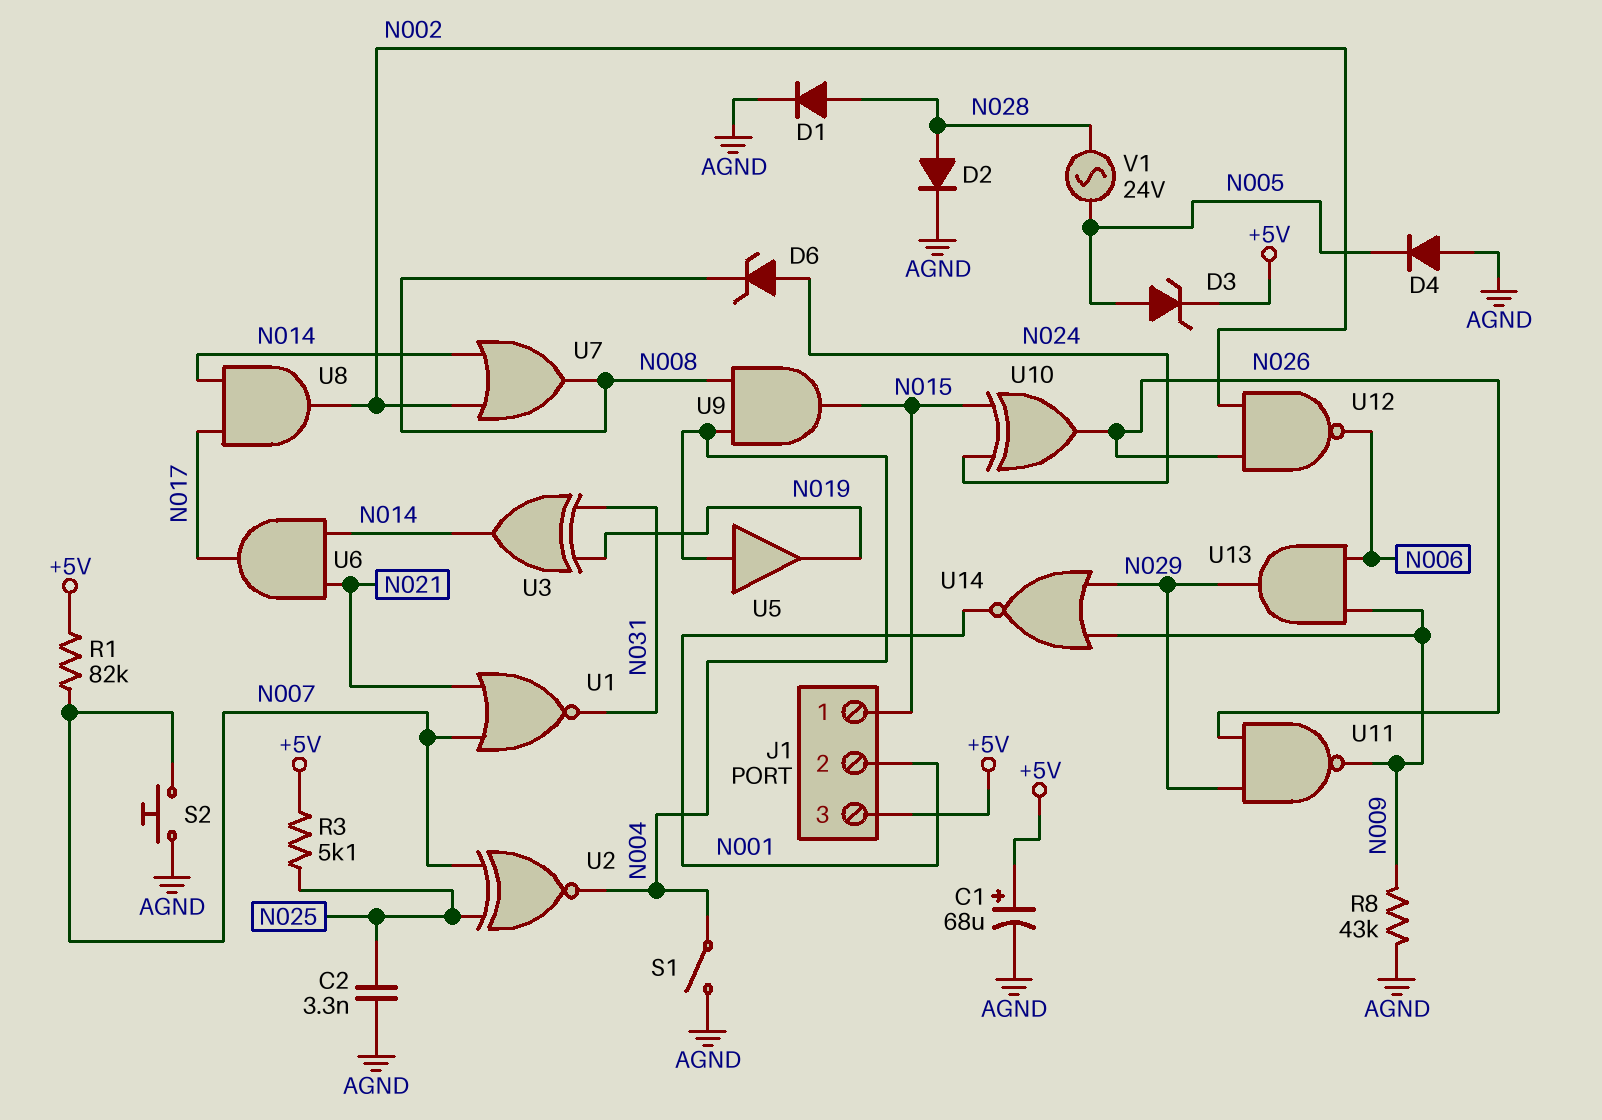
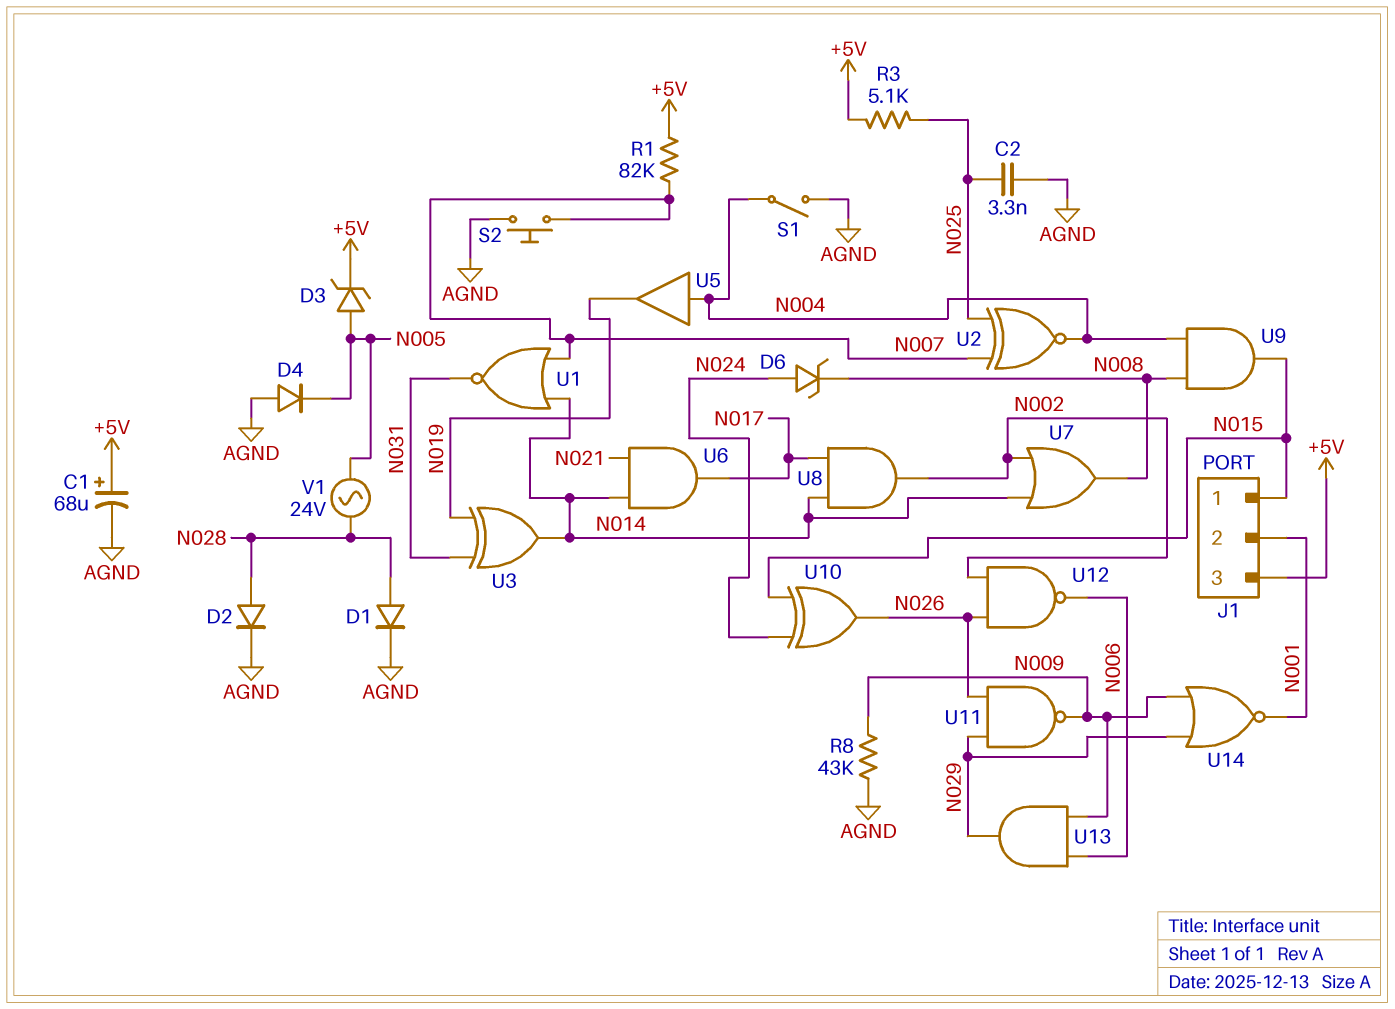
U1: NOR (in N007, in N021, out N031) -> NOR (in N007, in N014, out N031)

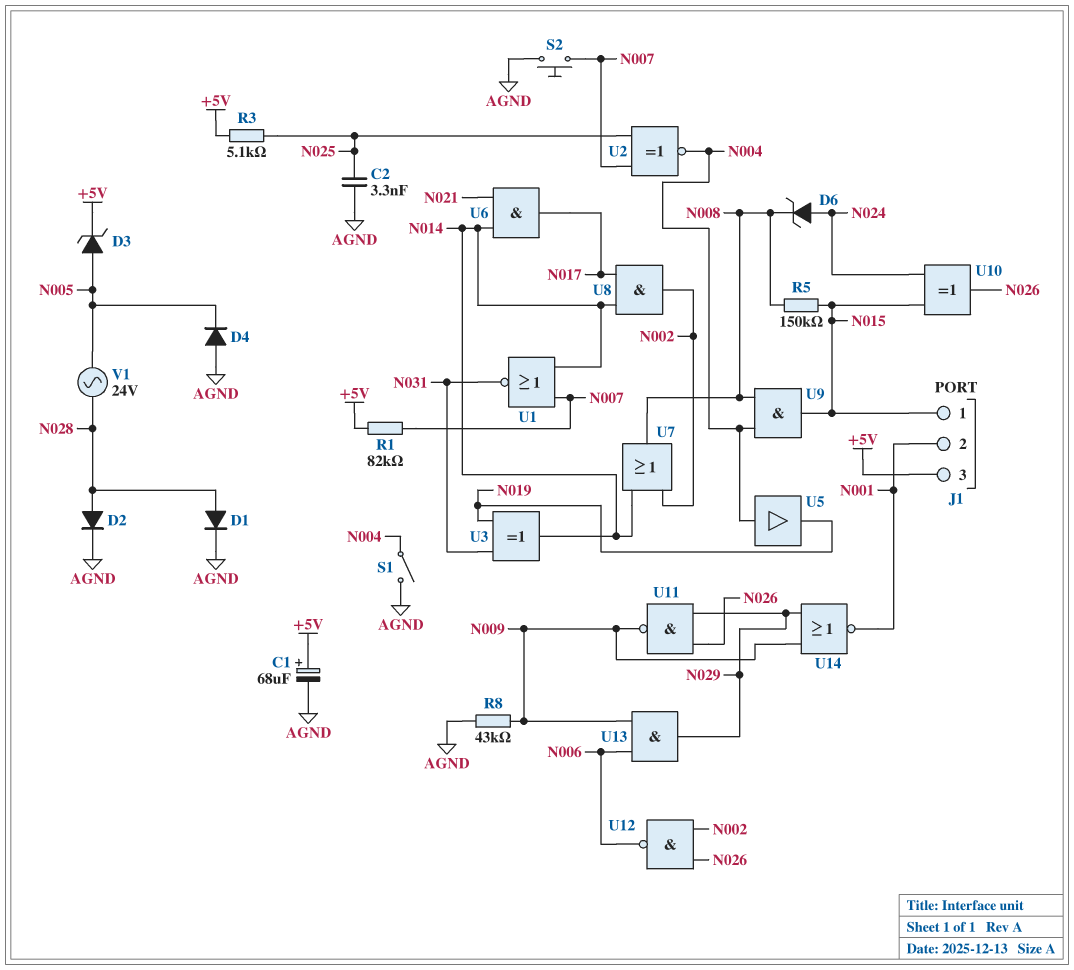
R5: none -> 150k (N008, N015)

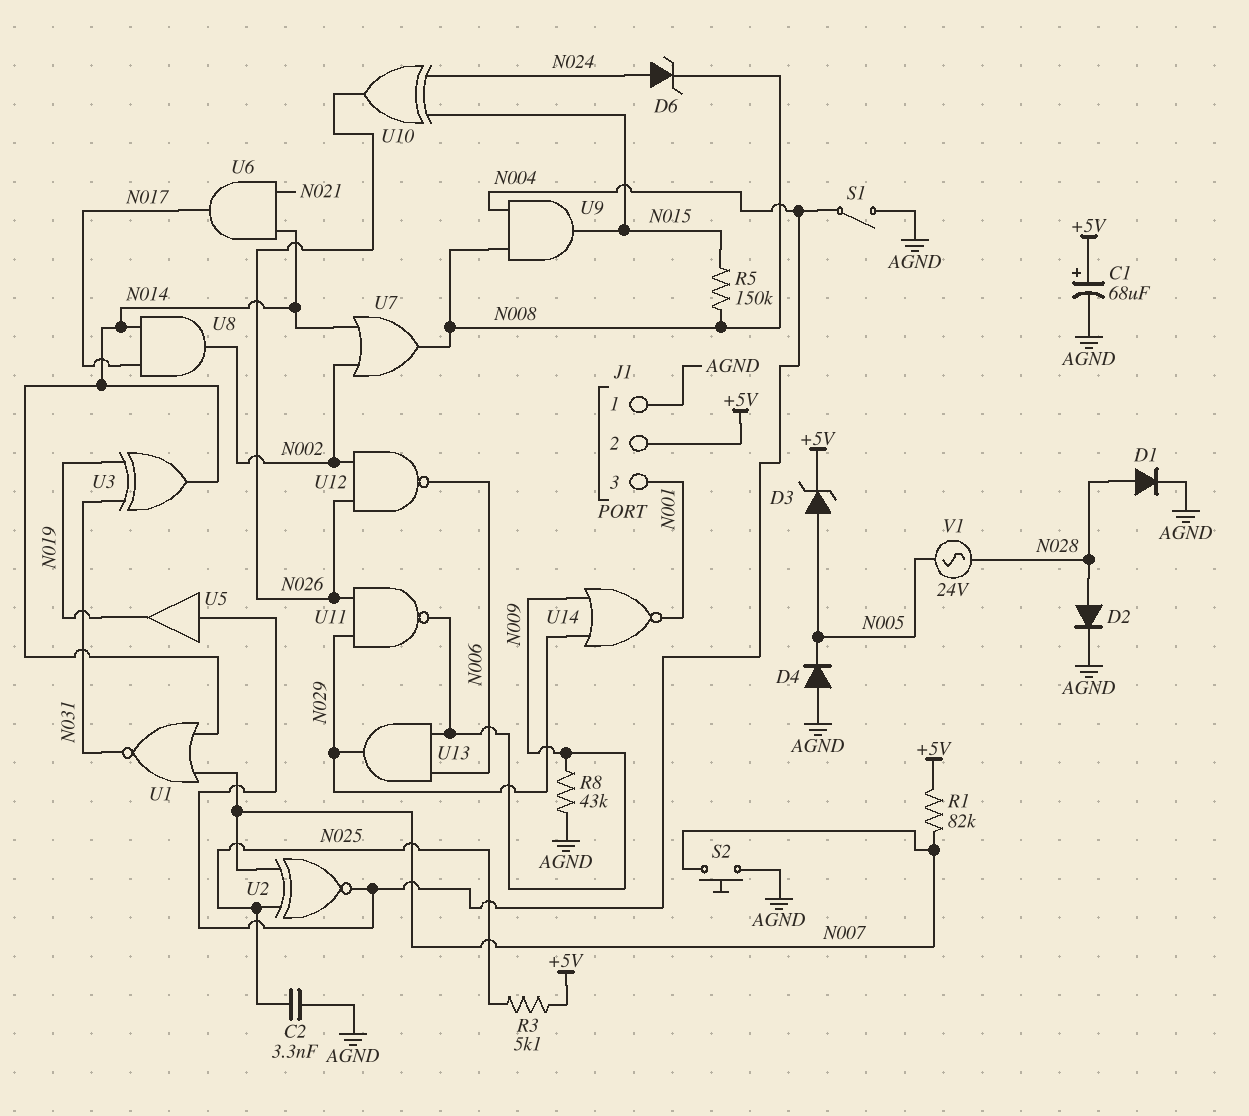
J1 pin 1: N015 -> AGND
J1 pin 2: N001 -> +5V
J1 pin 3: +5V -> N001

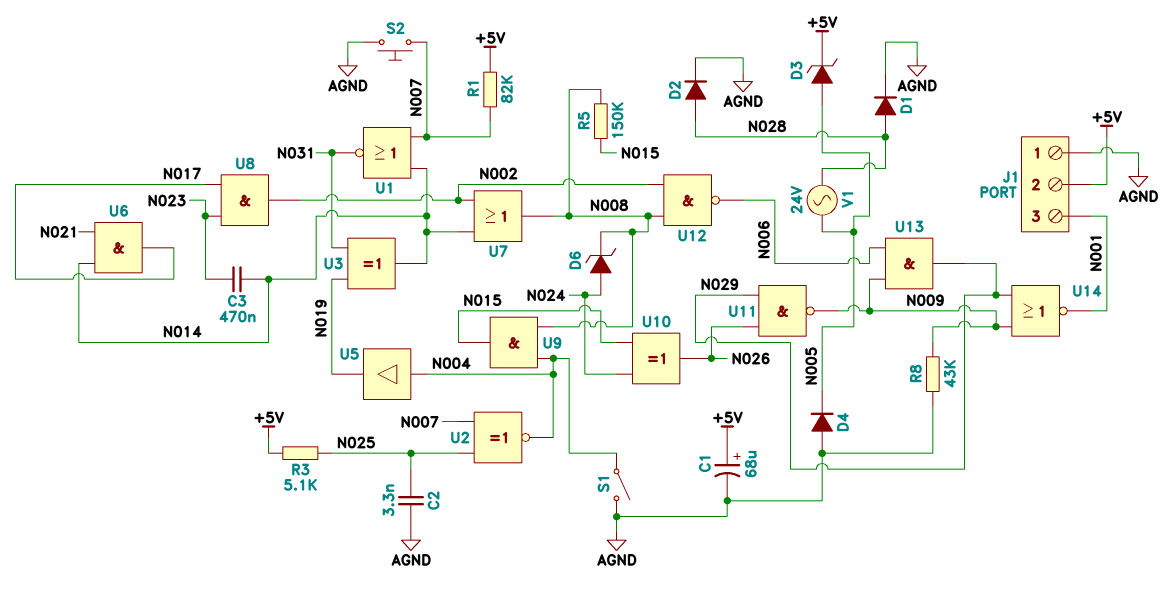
C3: none -> 470nF (N014, N023)
U8: AND (in N014, in N017, out N002) -> AND (in N017, in N023, out N002)
U12: NAND (in N002, in N026, out N006) -> NAND (in N002, in N008, out N006)

